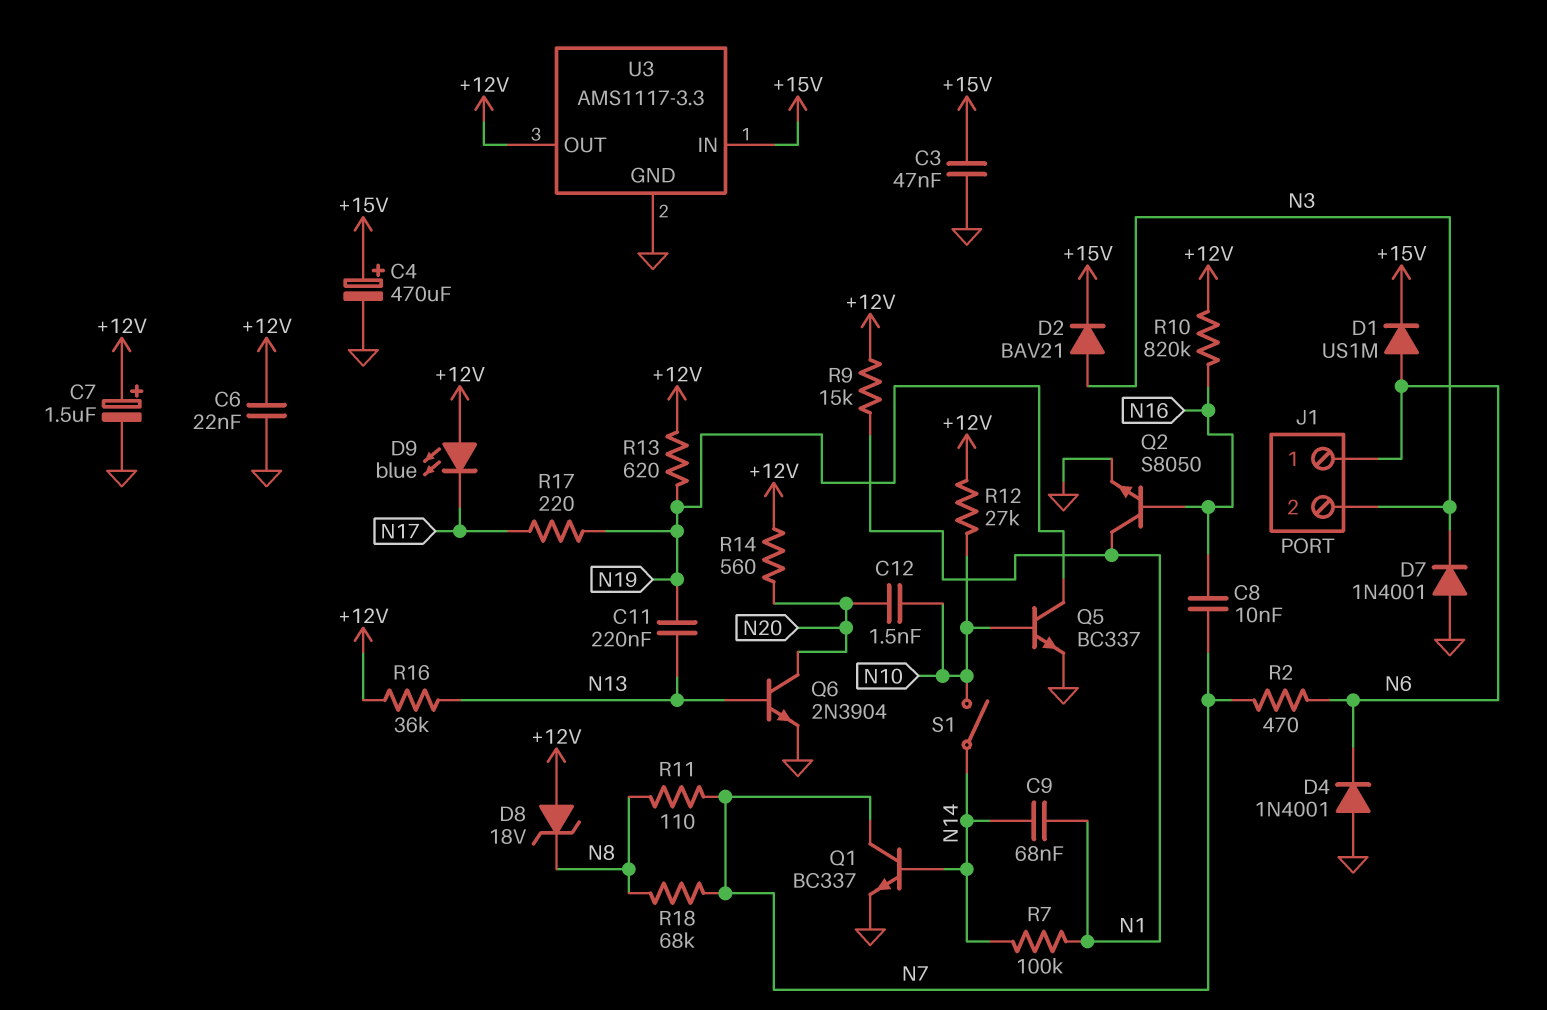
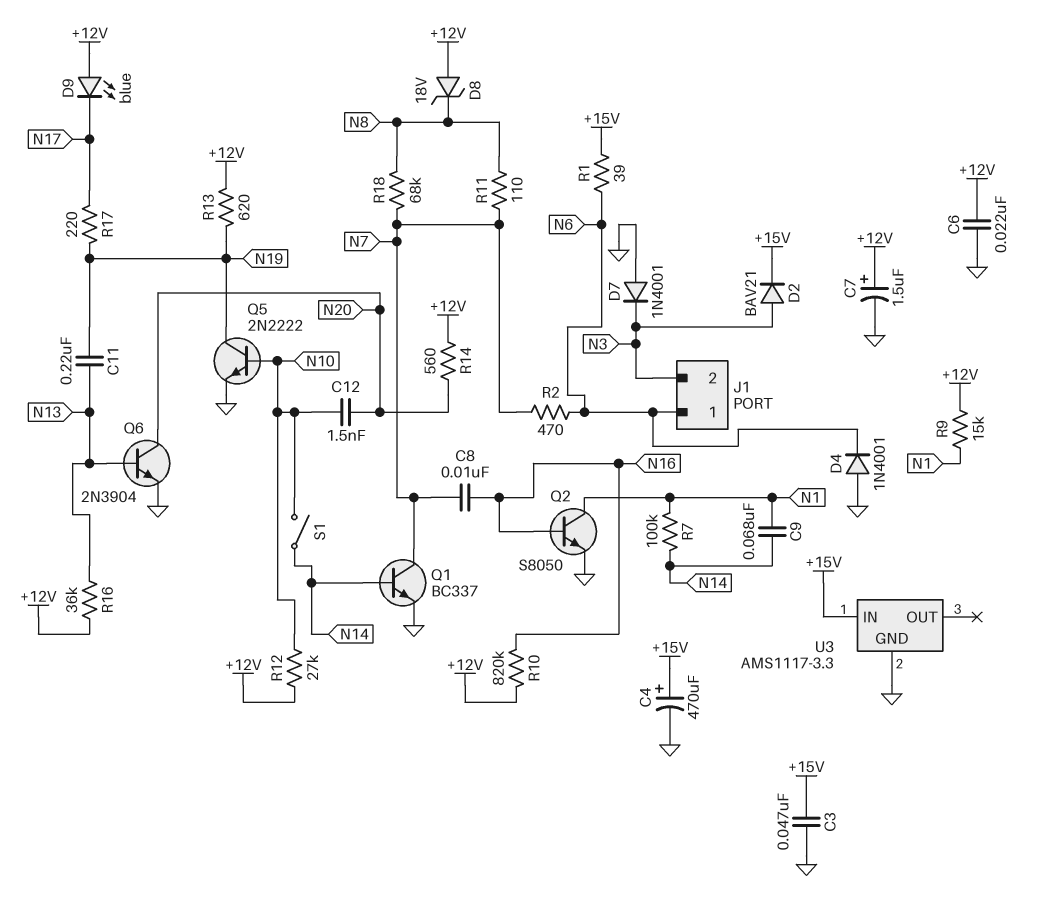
D1: diode US1M (A N6, K +15V) -> none
Q5: NPN BC337 (B N10, C N19, E GND) -> NPN 2N2222 (B N10, C N19, E GND)
R1: none -> 39 (+15V, N6)
U3 pin OUT: +12V -> none

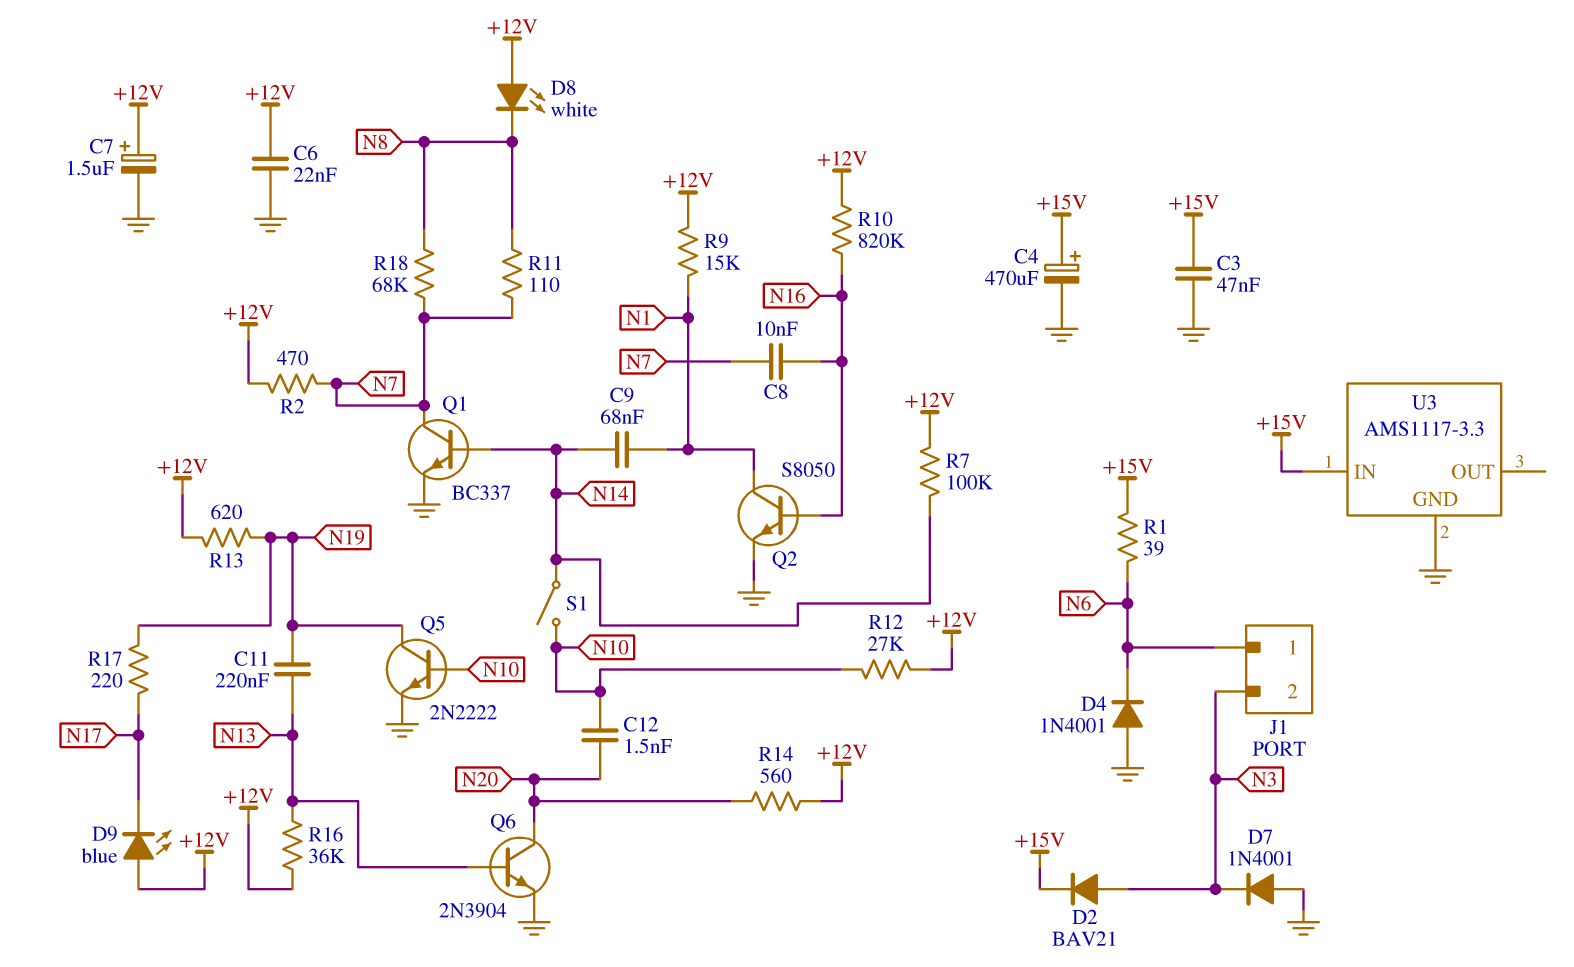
D8: zener 18V (A +12V, K N8) -> LED white (A +12V, K N8)
R2: 470 (N6, N7) -> 470 (+12V, N7)
R7: 100k (N1, N14) -> 100k (+12V, N14)

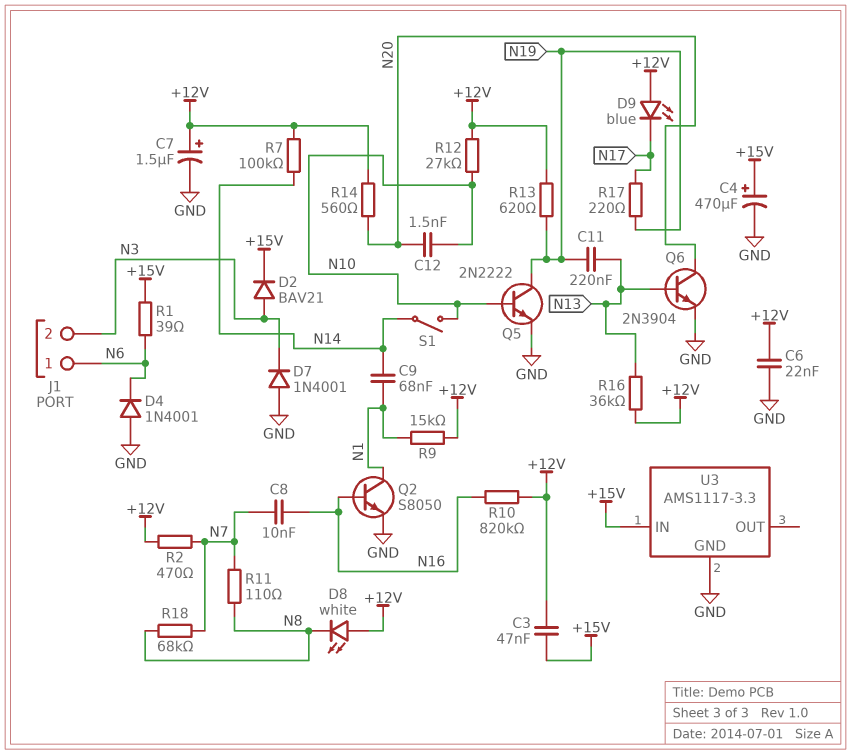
C3: 47nF (+15V, GND) -> 47nF (+12V, +15V)
Q1: NPN BC337 (B N14, C N7, E GND) -> none

